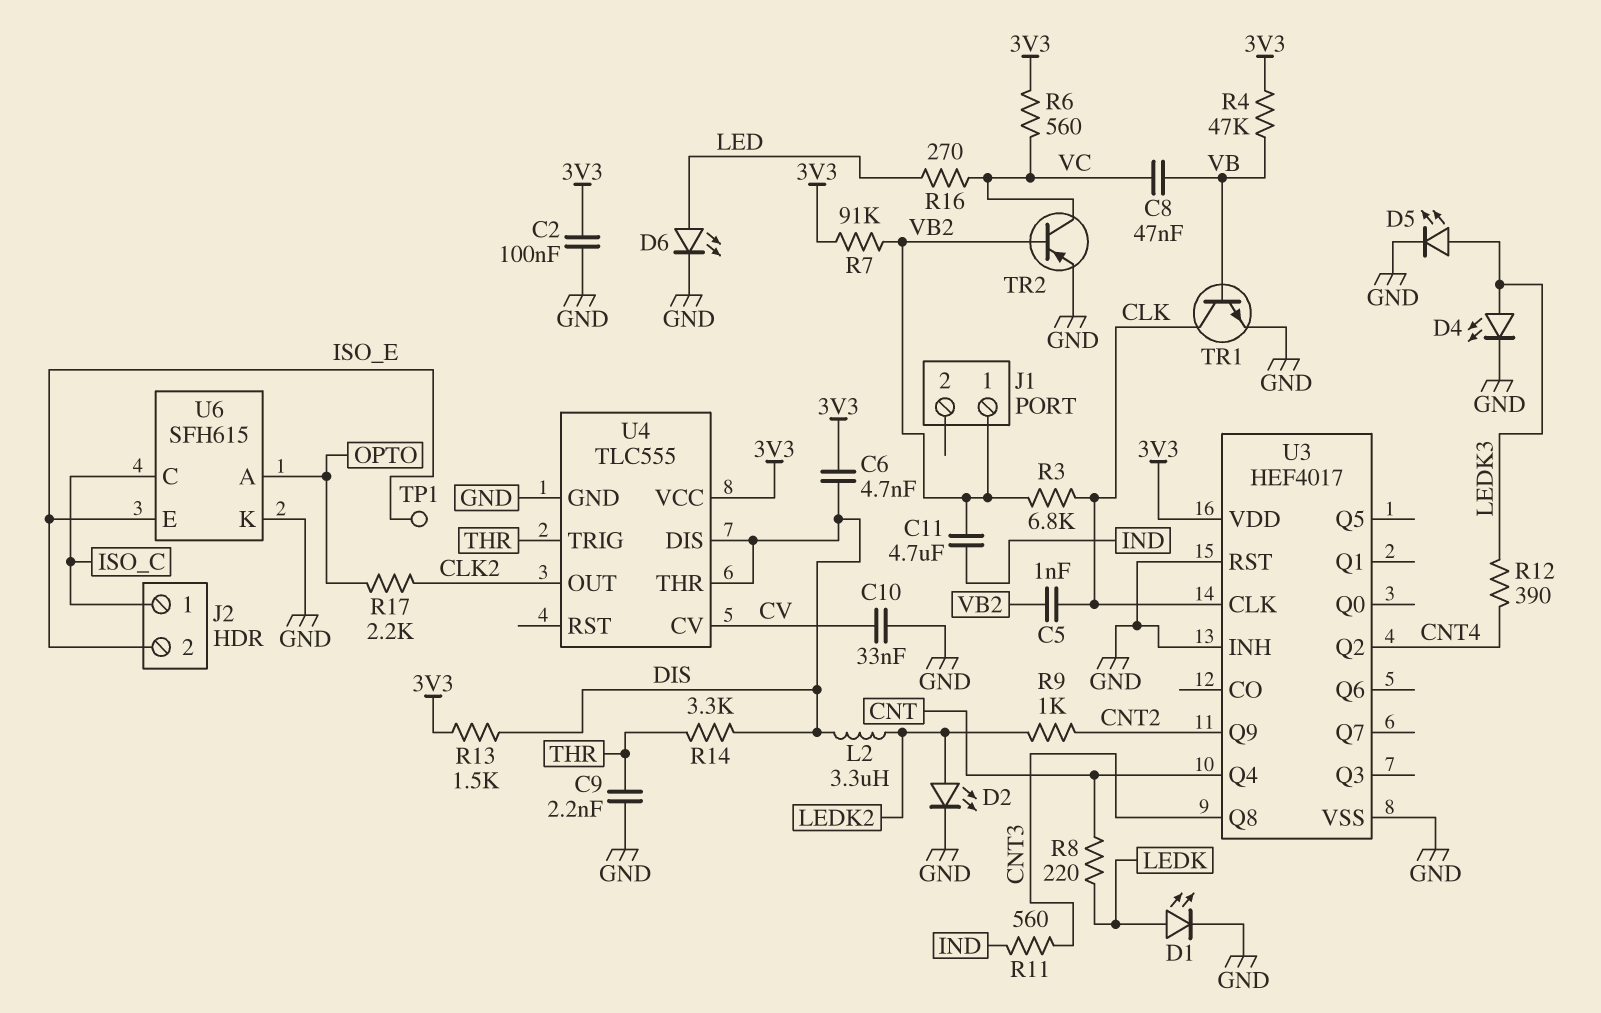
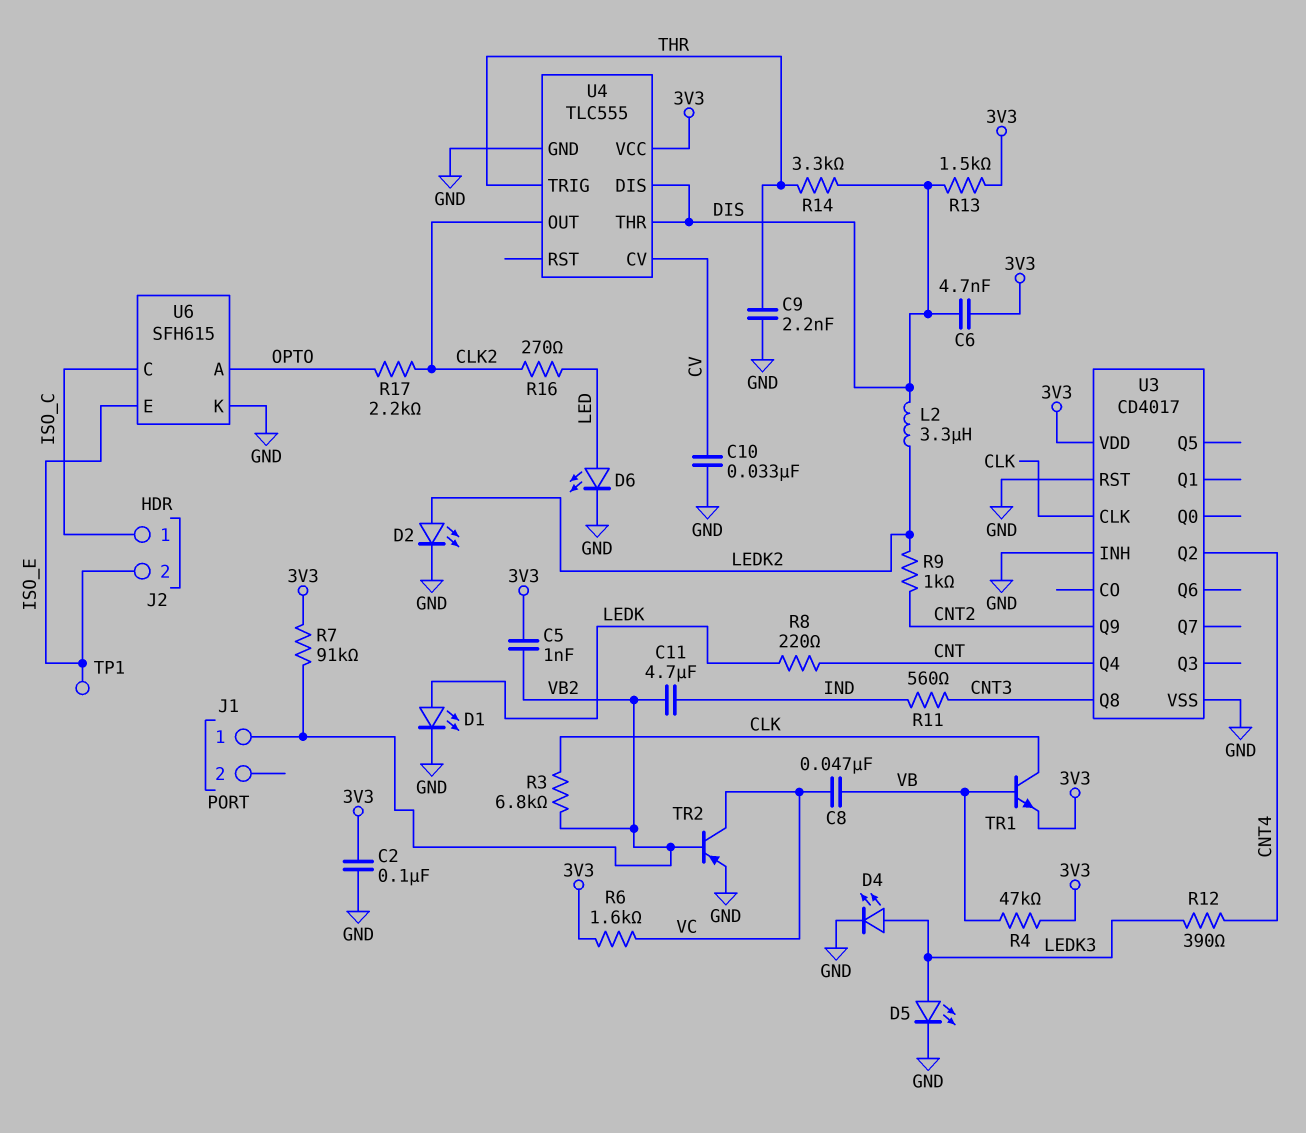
C5: 1nF (CLK, VB2) -> 1nF (3V3, VB2)
R6: 560 (3V3, VC) -> 1.6k (3V3, VC)
R16: 270 (LED, VC) -> 270 (CLK2, LED)
TR1: NPN (B VB, C CLK, E GND) -> NPN (B VB, C CLK, E 3V3)
U3: HEF4017 -> CD4017

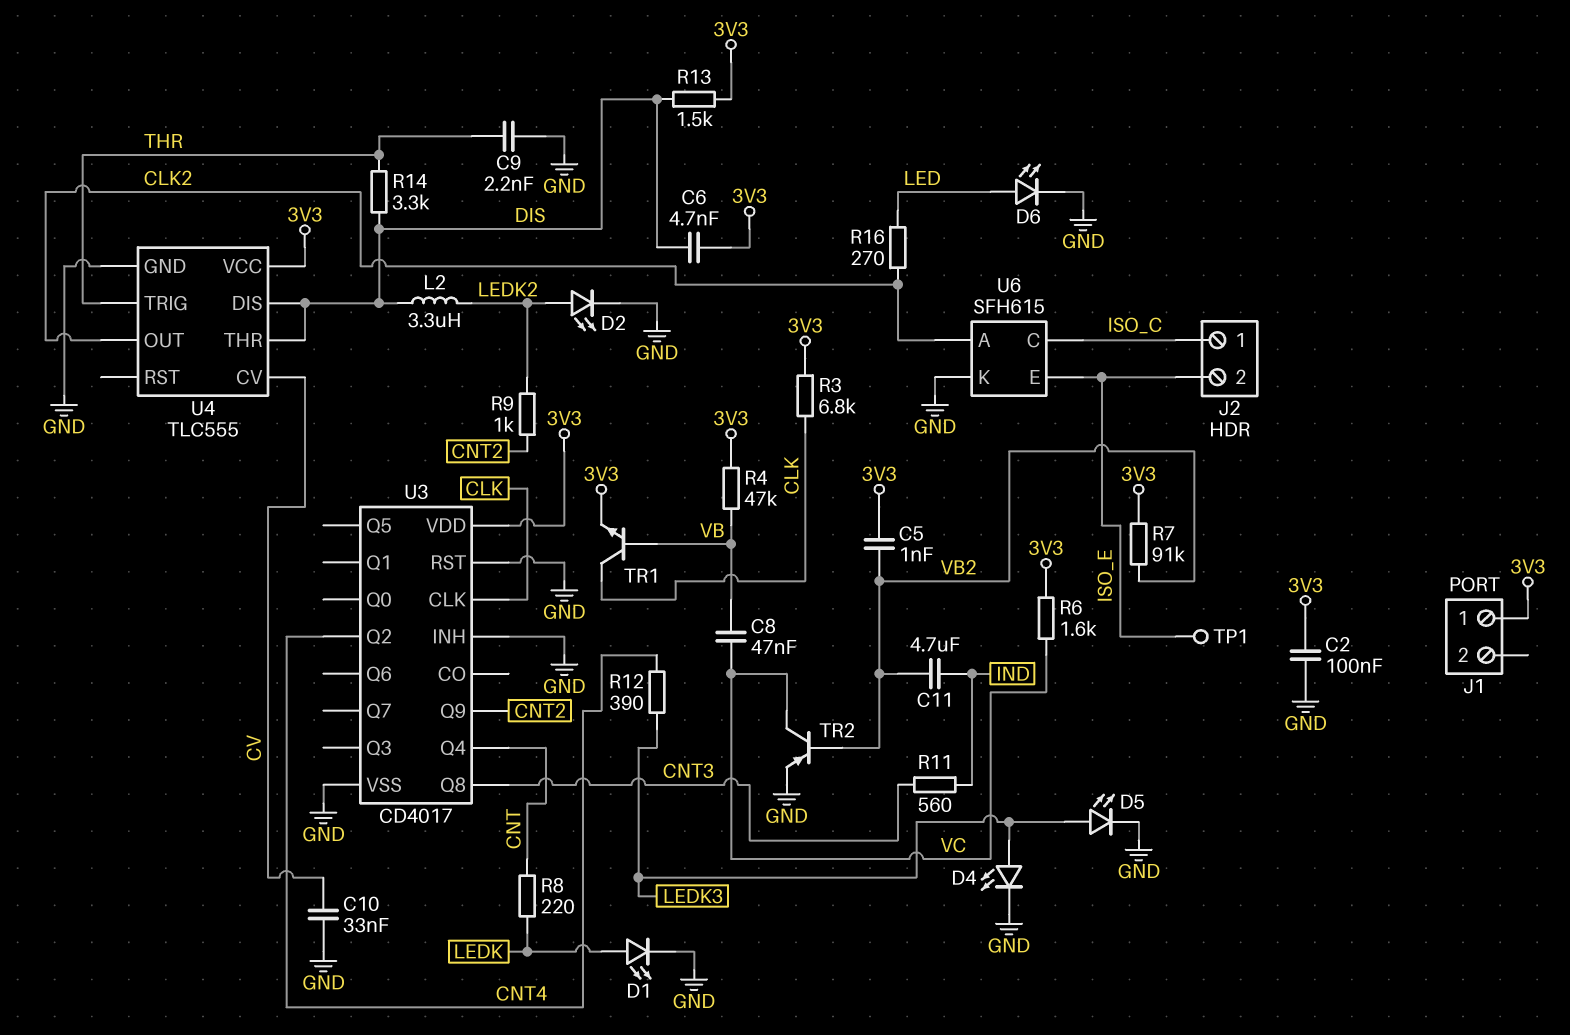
J1 pin 1: VB2 -> 3V3
R3: 6.8k (CLK, VB2) -> 6.8k (3V3, CLK)
R17: 2.2k (CLK2, OPTO) -> none
U6 pin A: OPTO -> CLK2

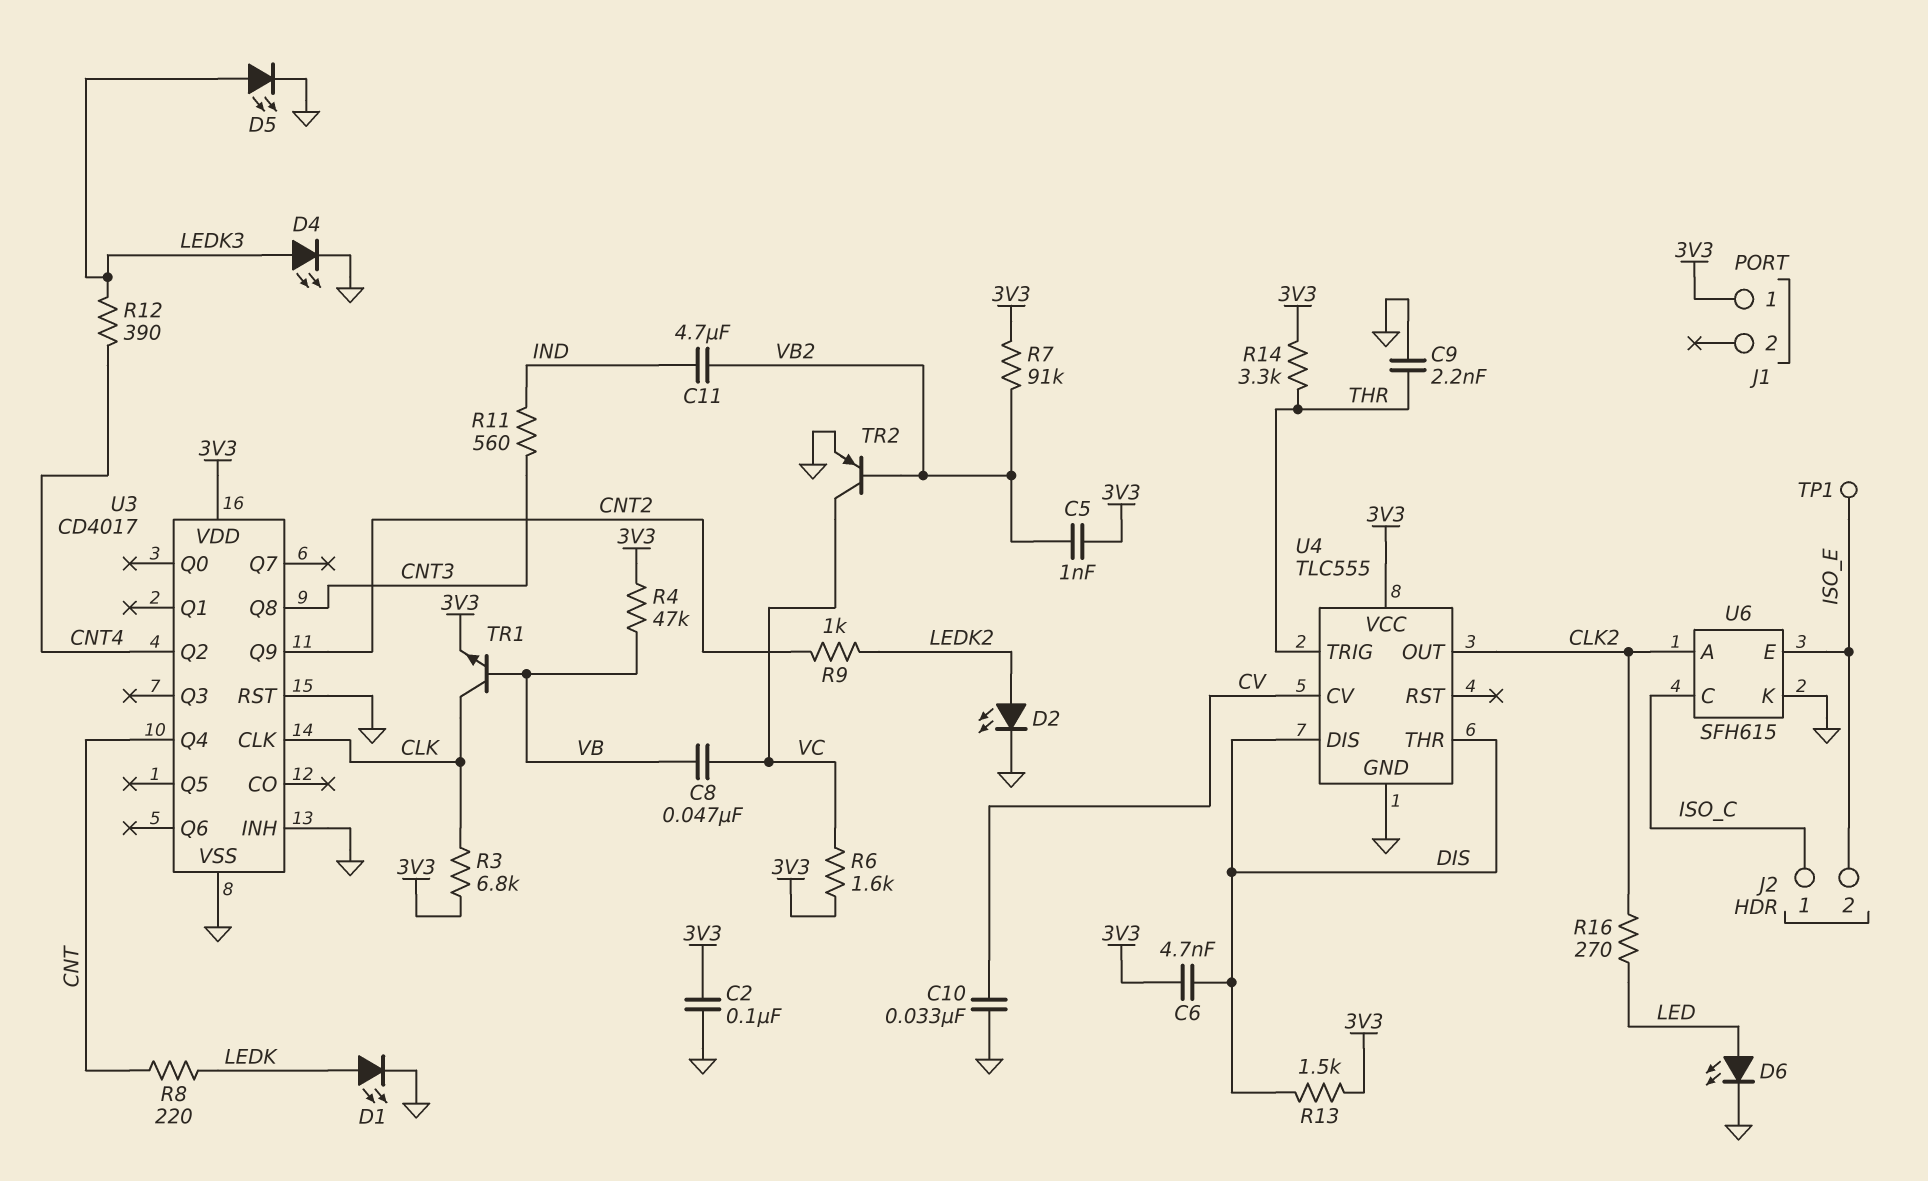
L2: 3.3uH (DIS, LEDK2) -> none
R14: 3.3k (DIS, THR) -> 3.3k (3V3, THR)

